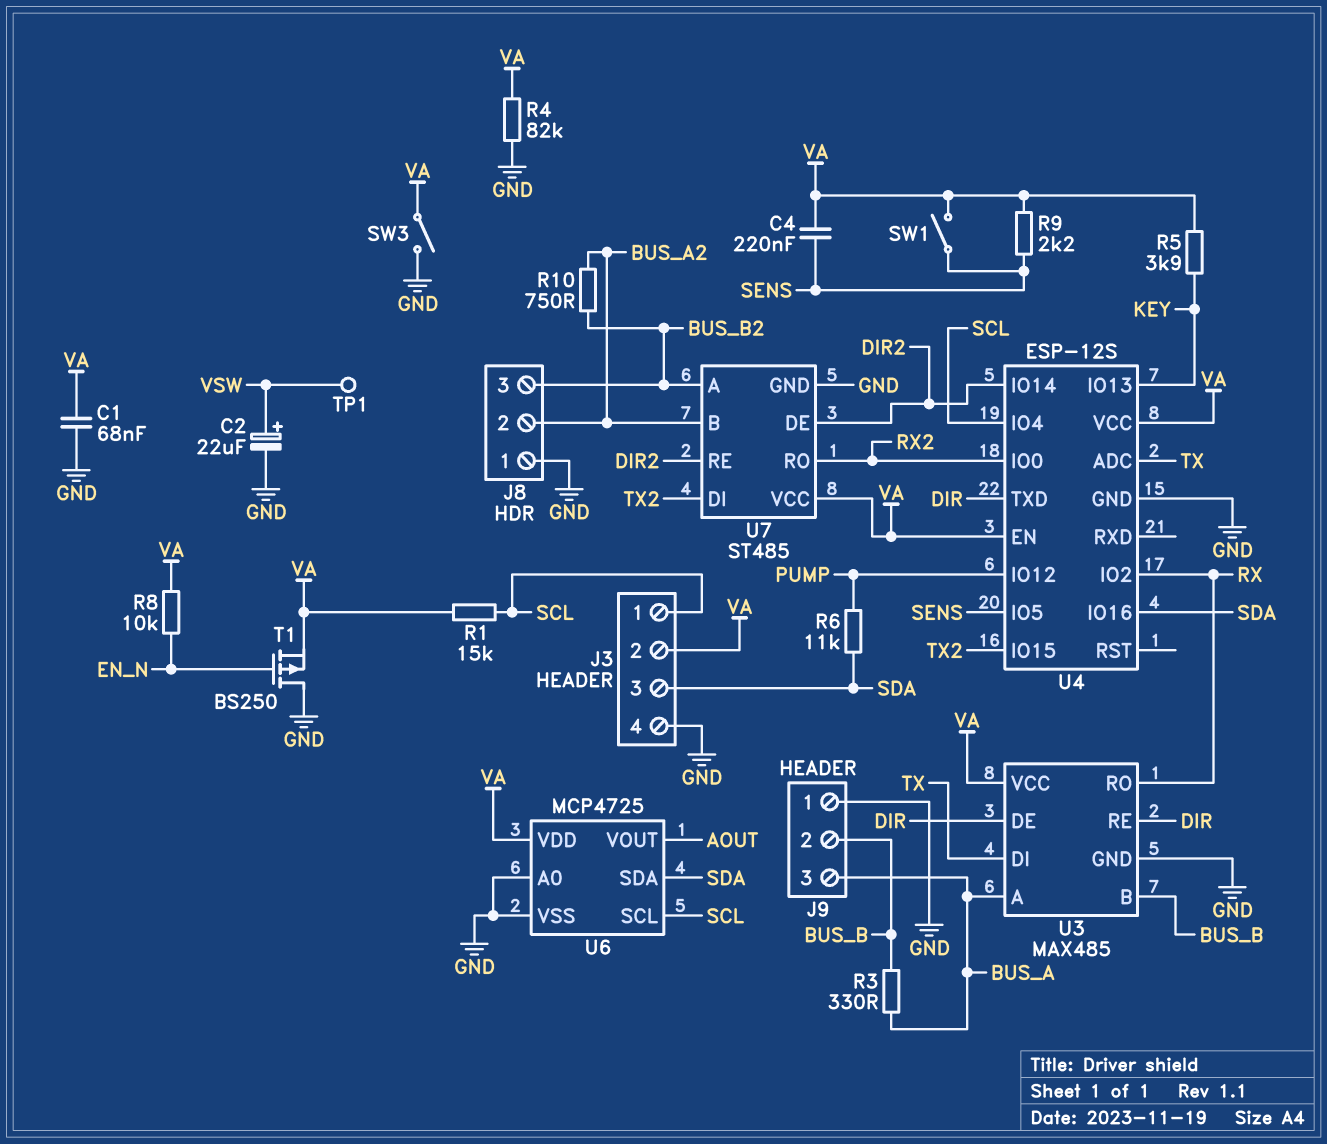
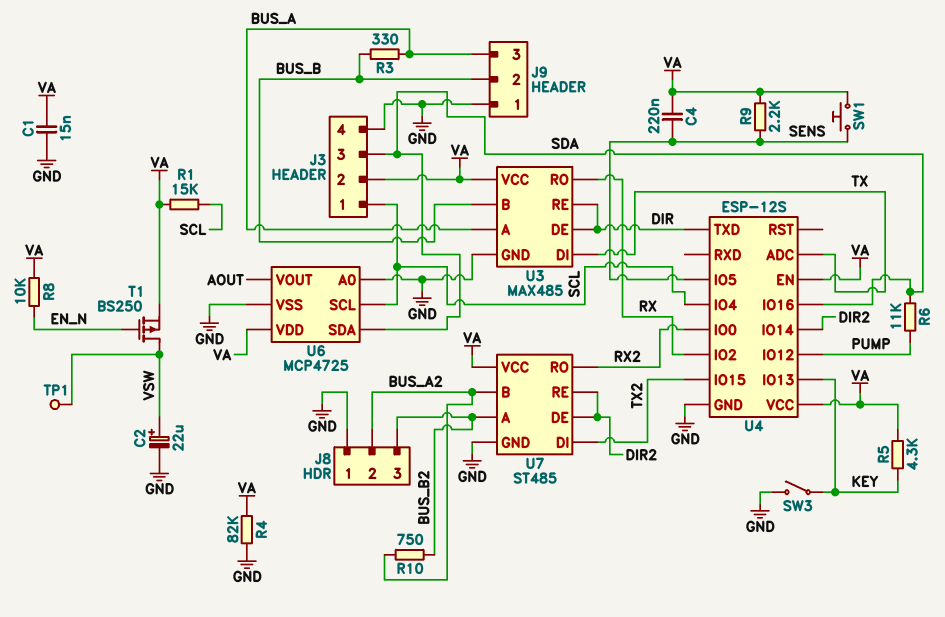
C1: 68nF (GND, VA) -> 15nF (GND, VA)
R5: 3.9k (KEY, VA) -> 4.3k (KEY, VA)
SW1: switch (SENS, VA) -> button (SENS, VA)
SW3: switch (GND, VA) -> switch (GND, KEY)
T1: PMOS BS250 (G EN_N, D GND, S VA) -> PMOS BS250 (G EN_N, D VSW, S VA)

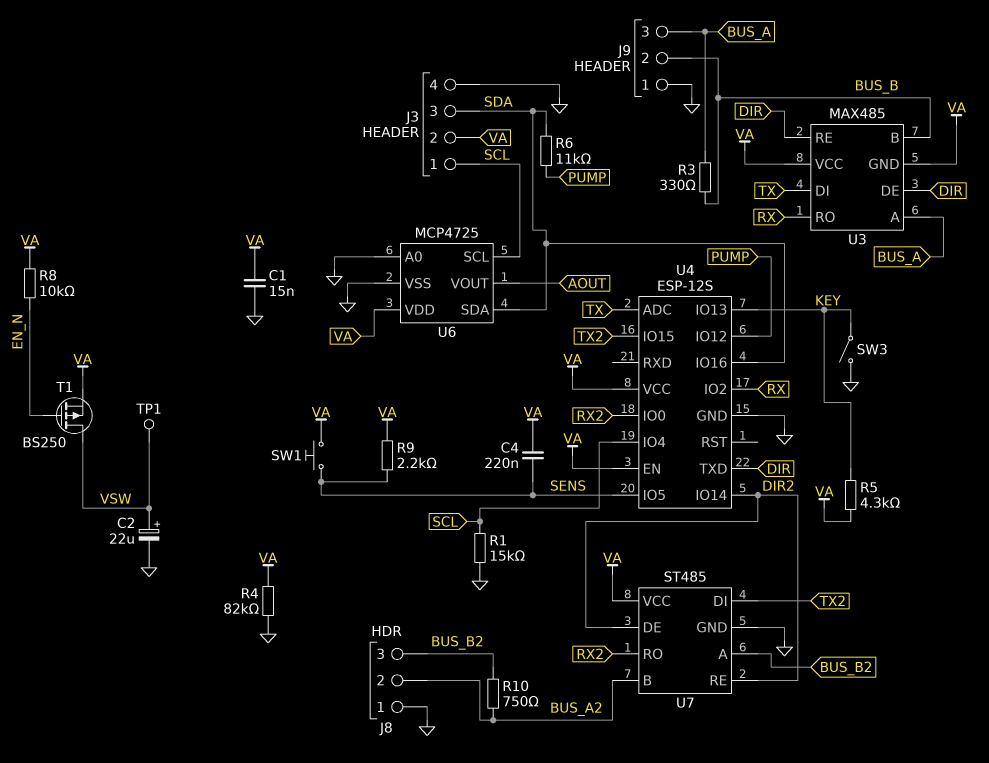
R1: 15k (SCL, VA) -> 15k (GND, SCL)
U3 pin GND: GND -> VA

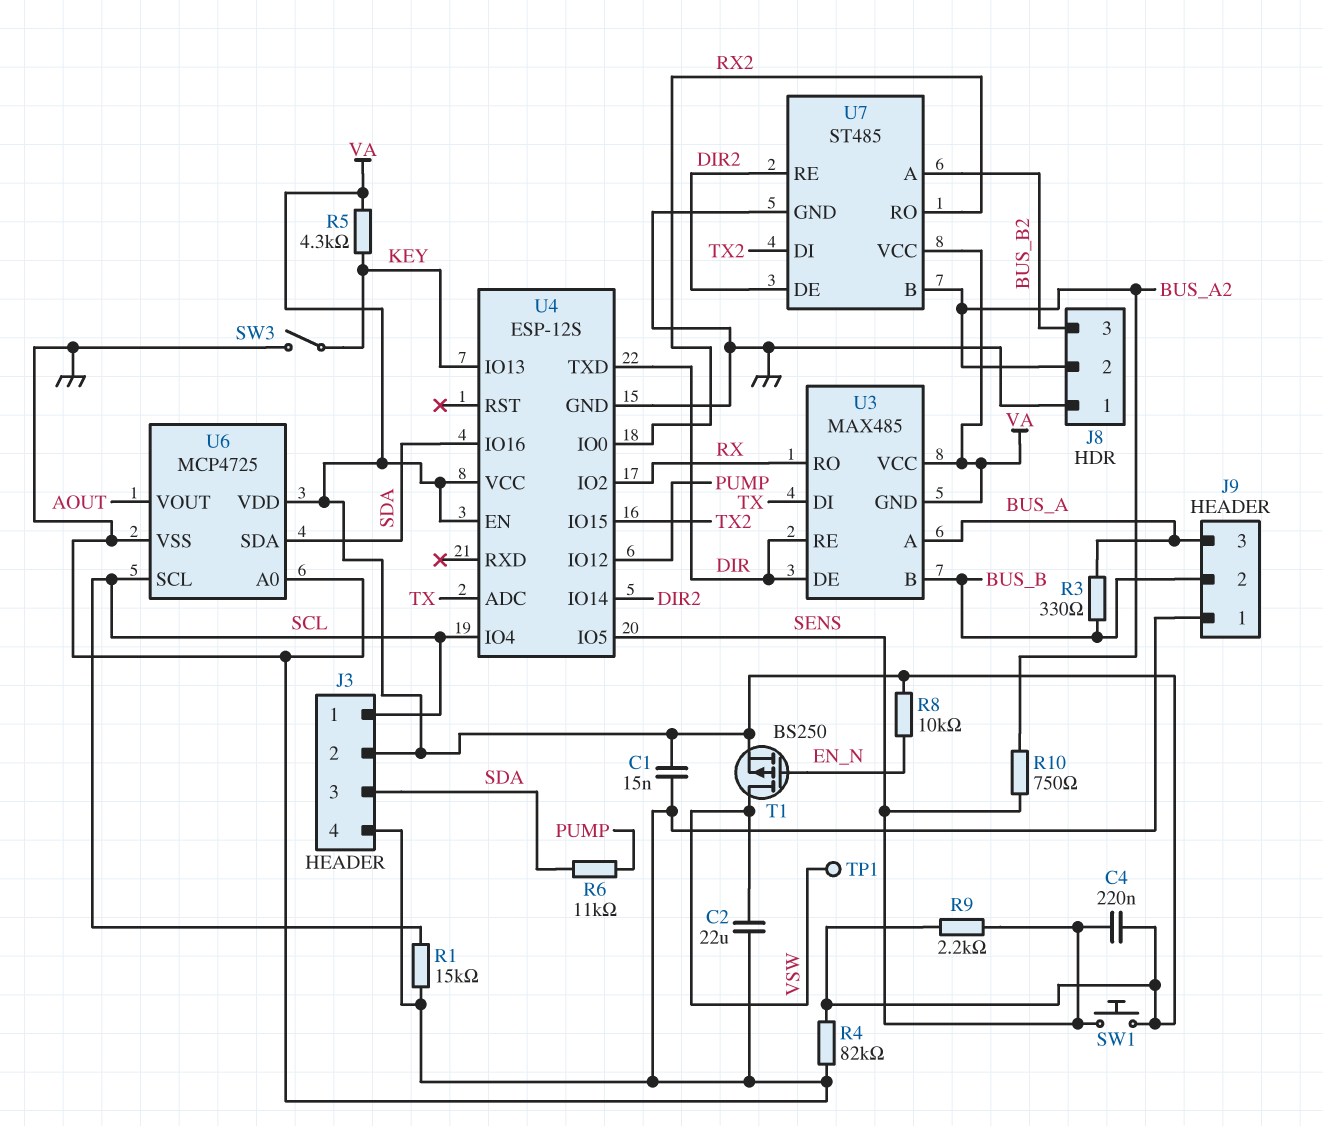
C2: 22uF (plus VSW, minus GND) -> 22uF (GND, VSW)
R10: 750 (BUS_A2, BUS_B2) -> 750 (BUS_A2, SENS)

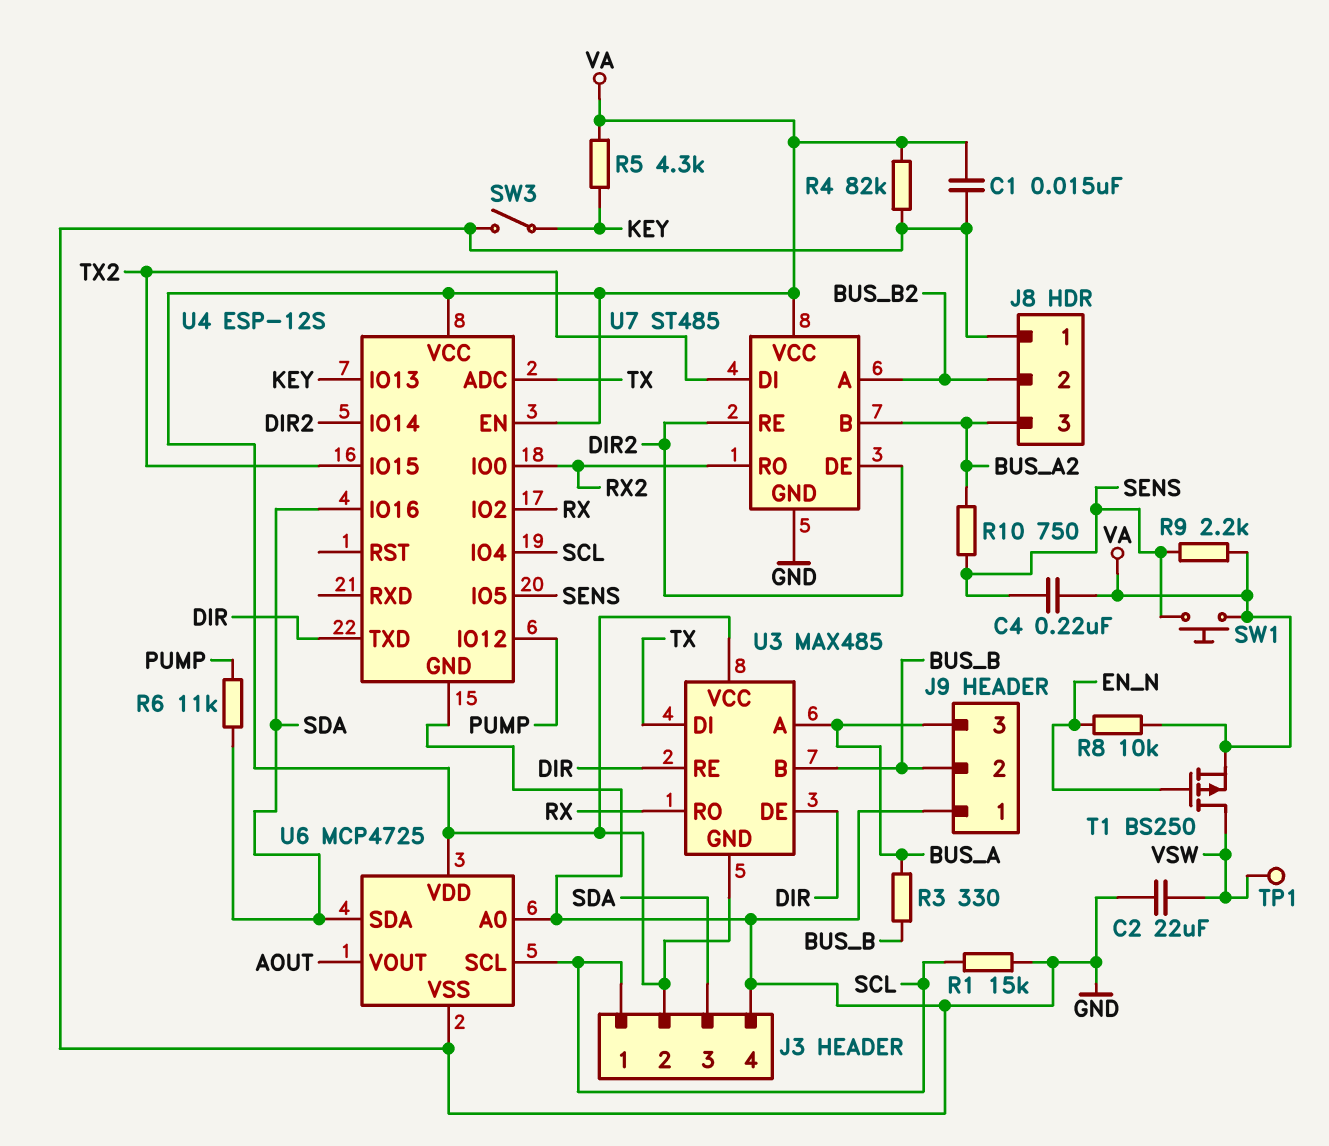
J8 pin 2: BUS_A2 -> BUS_B2
J8 pin 3: BUS_B2 -> BUS_A2

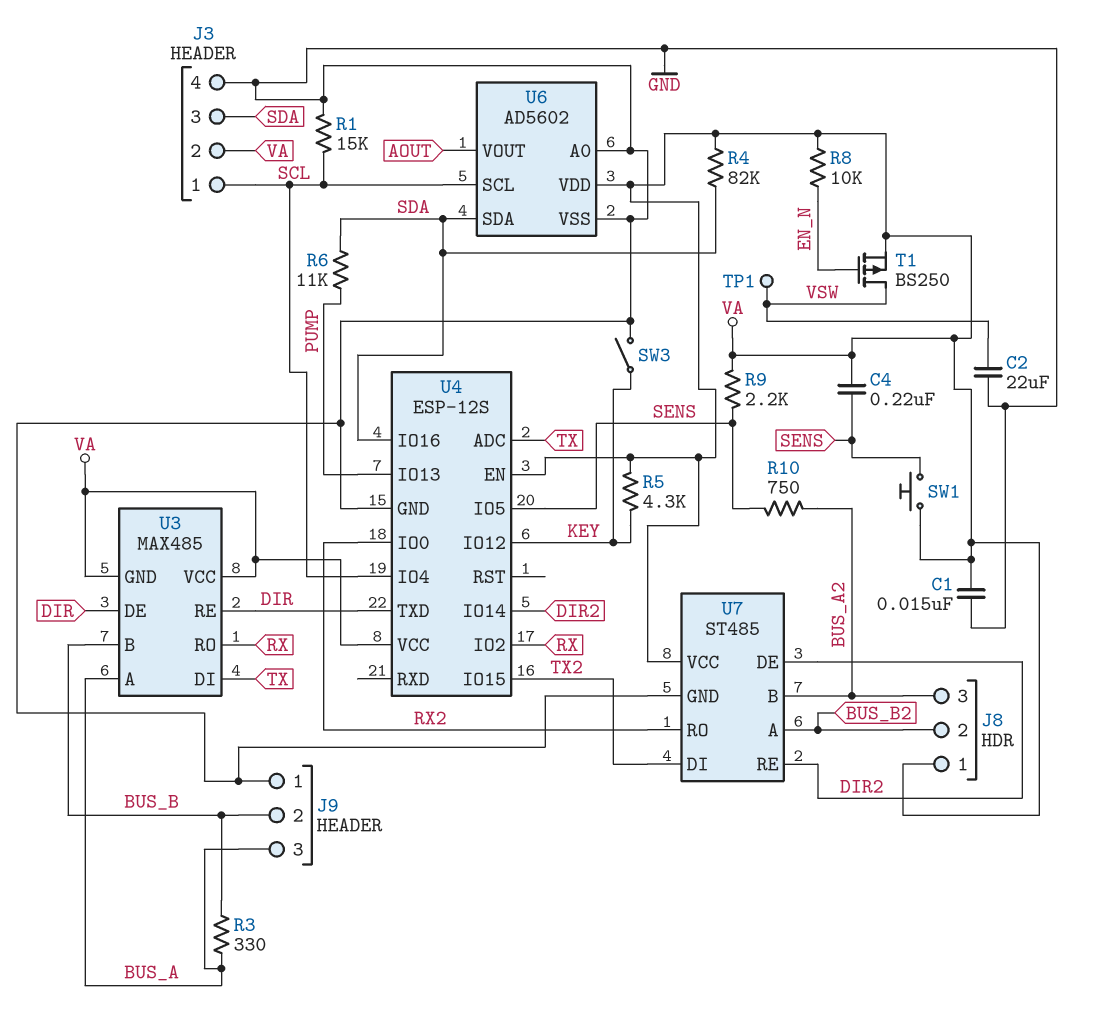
J8 pin 1: GND -> VA
R4: 82k (GND, VA) -> 82k (SDA, VA)
U4 pin IO12: PUMP -> KEY
U4 pin IO13: KEY -> PUMP
U6: MCP4725 -> AD5602

